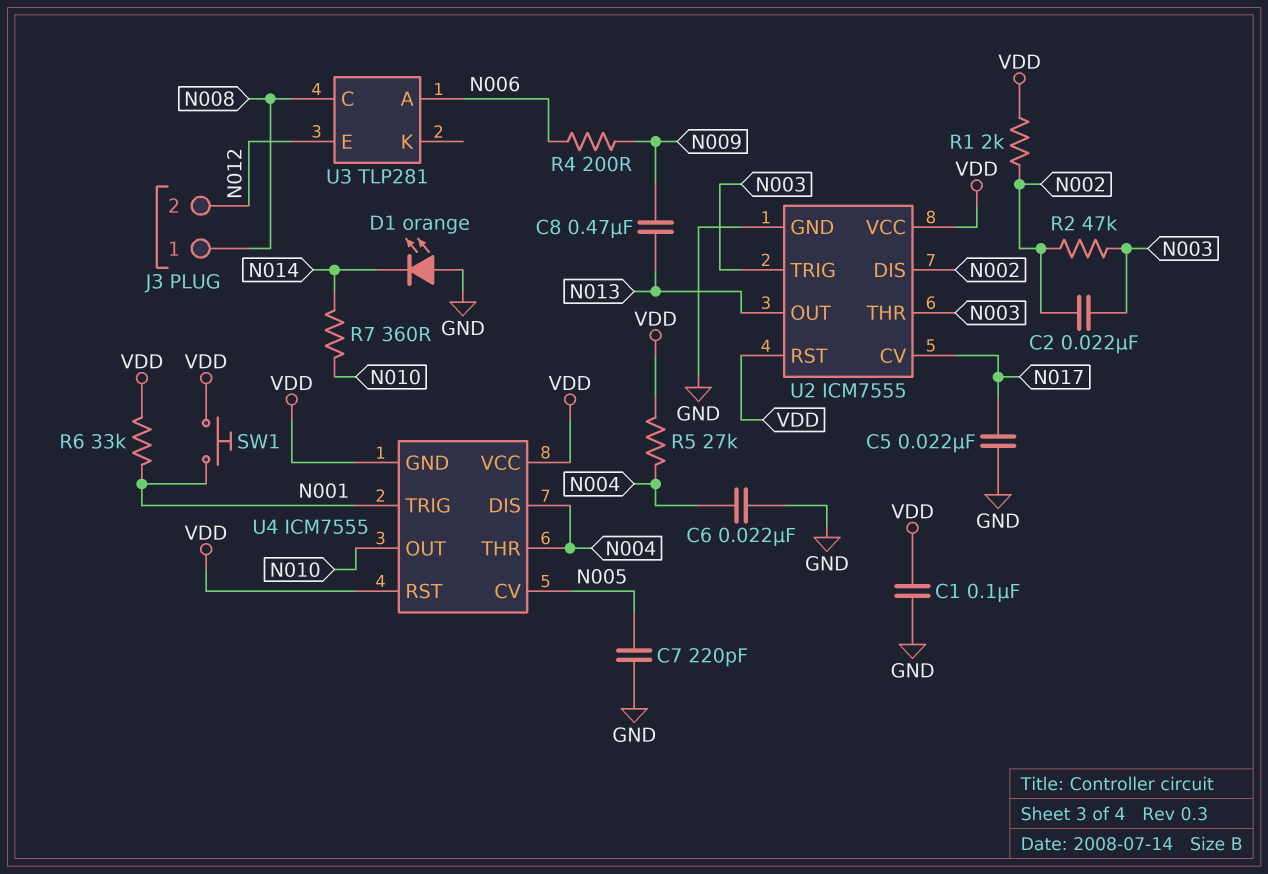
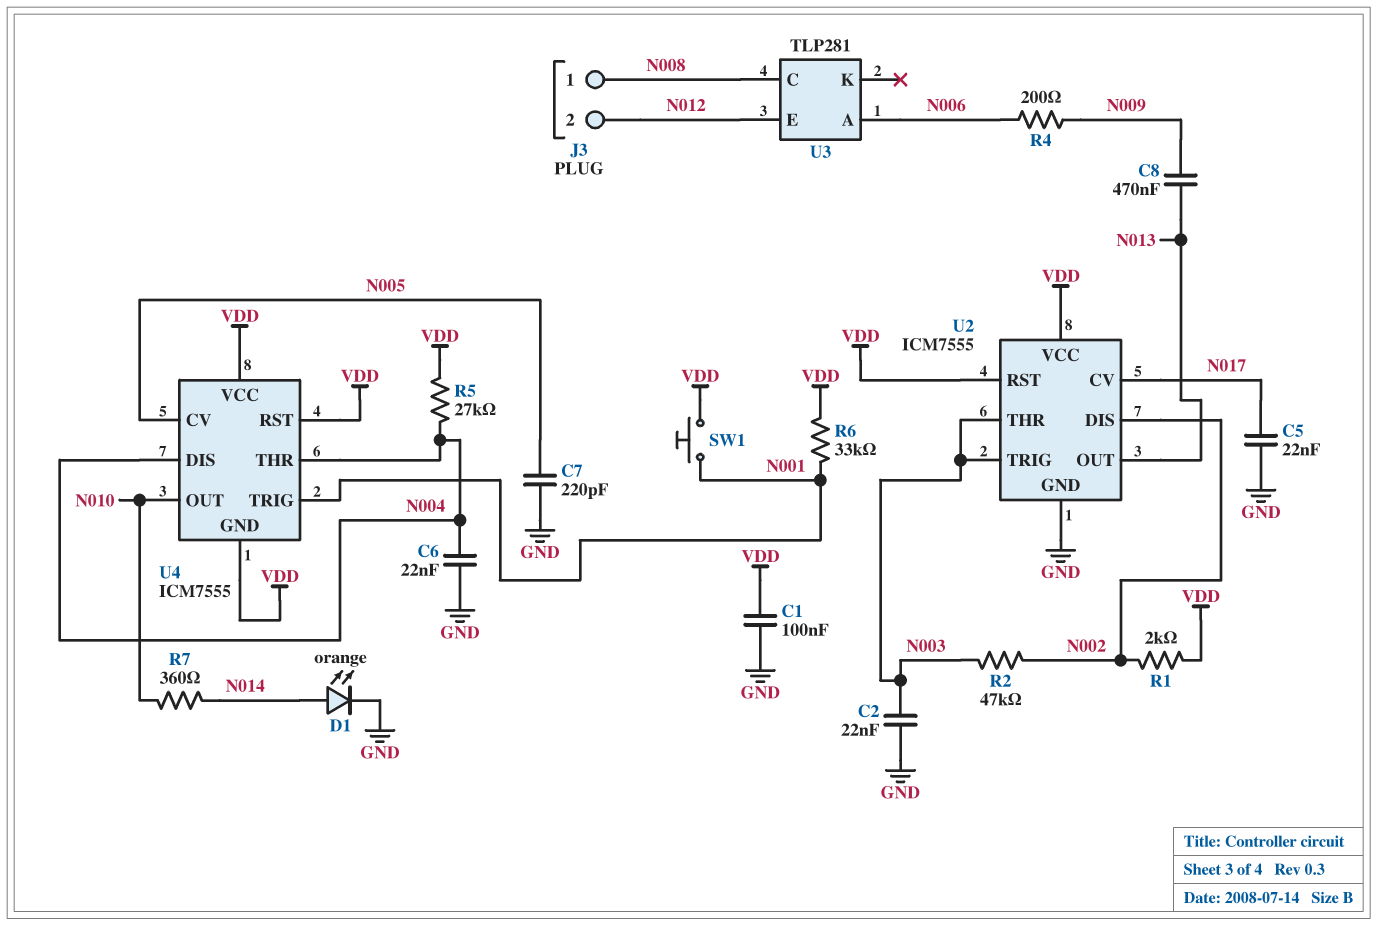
C2: 22nF (N002, N003) -> 22nF (GND, N003)
D1: LED orange (A GND, K N014) -> LED orange (A N014, K GND)

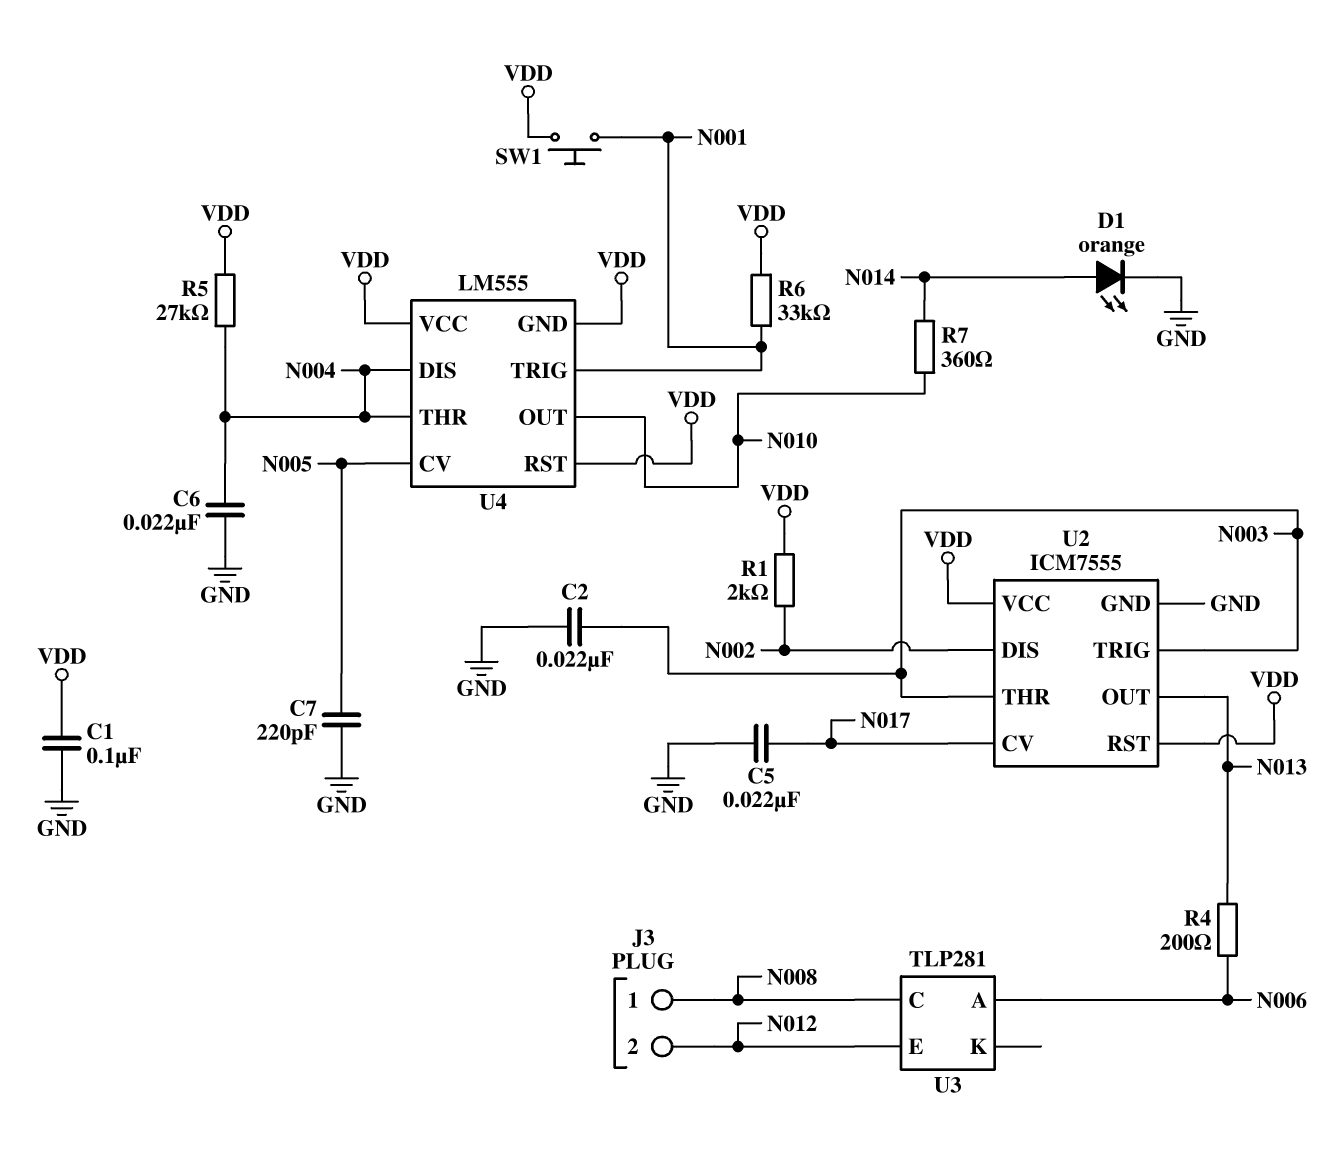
C8: 470nF (N009, N013) -> none
R2: 47k (N002, N003) -> none
R4: 200 (N006, N009) -> 200 (N006, N013)
U4: ICM7555 -> LM555

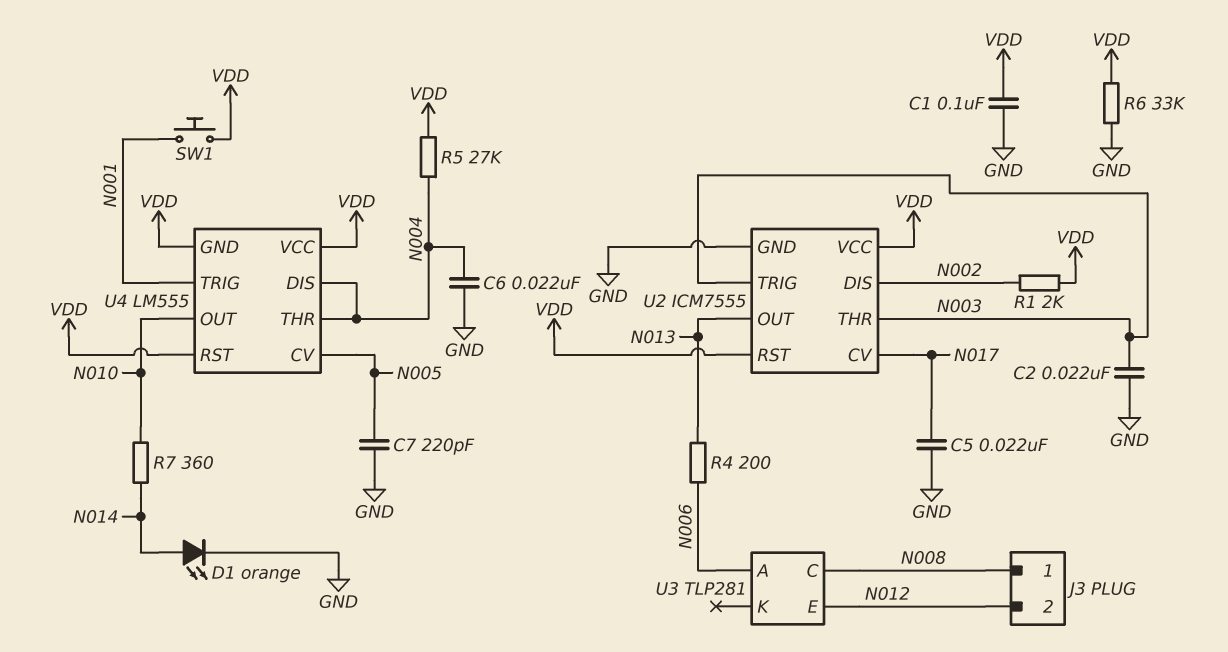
R6: 33k (N001, VDD) -> 33k (GND, VDD)

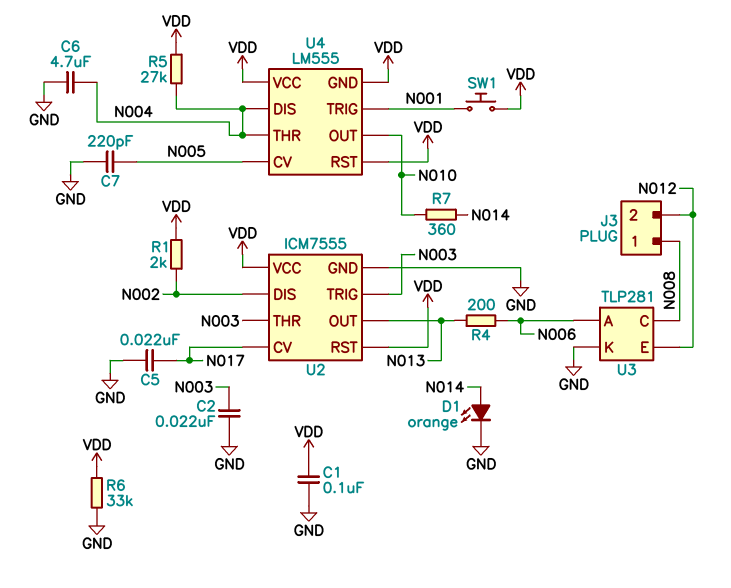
C6: 22nF (GND, N004) -> 4.7uF (GND, N004)
U3 pin K: none -> GND

